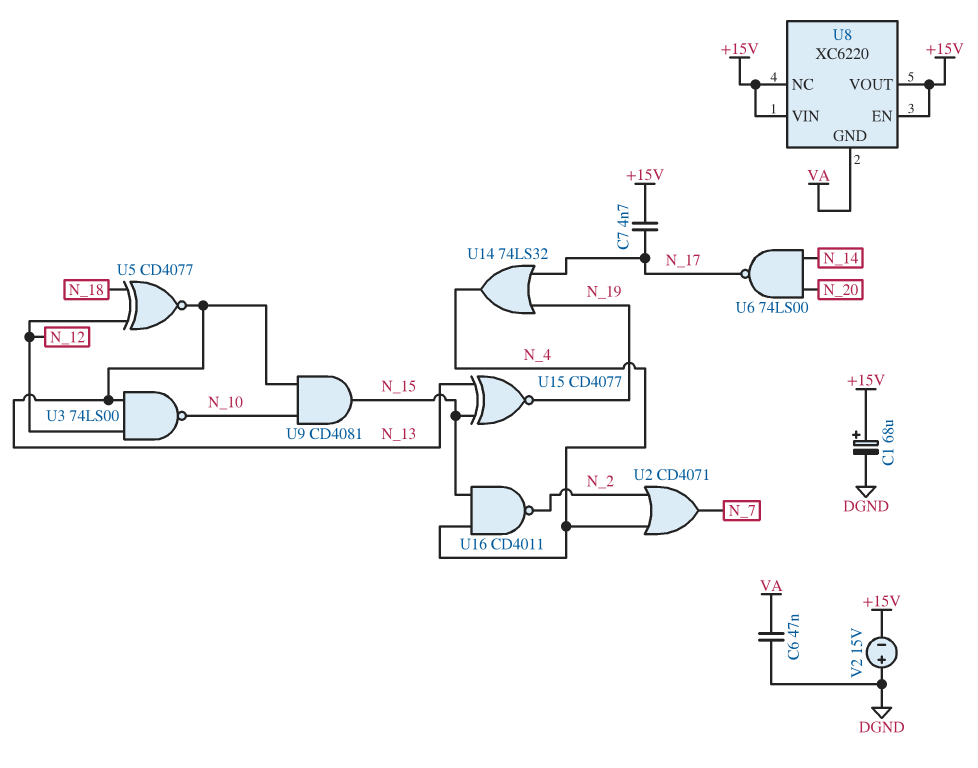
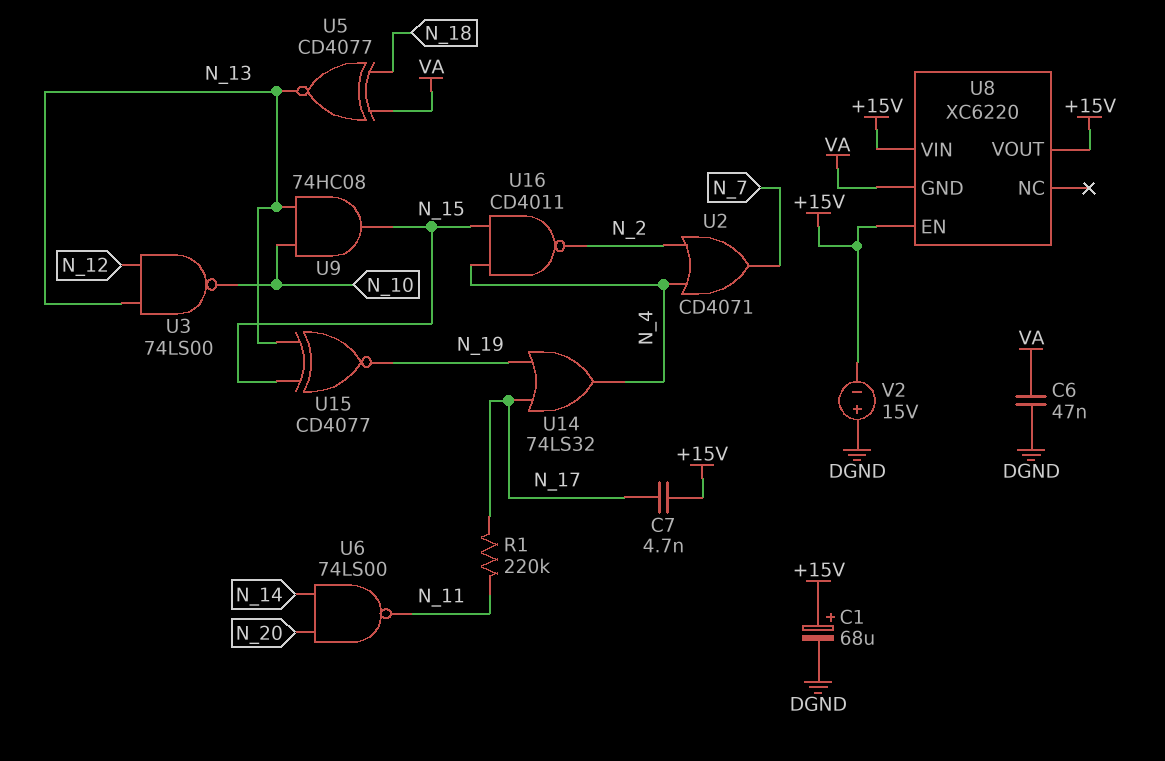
R1: none -> 220k (N_11, N_17)
U5: XNOR CD4077 (in N_12, in N_18, out N_13) -> XNOR CD4077 (in N_18, in VA, out N_13)
U6: NAND 74LS00 (in N_14, in N_20, out N_17) -> NAND 74LS00 (in N_14, in N_20, out N_11)
U8 pin NC: +15V -> none
U9: AND CD4081 (in N_10, in N_13, out N_15) -> AND 74HC08 (in N_10, in N_13, out N_15)

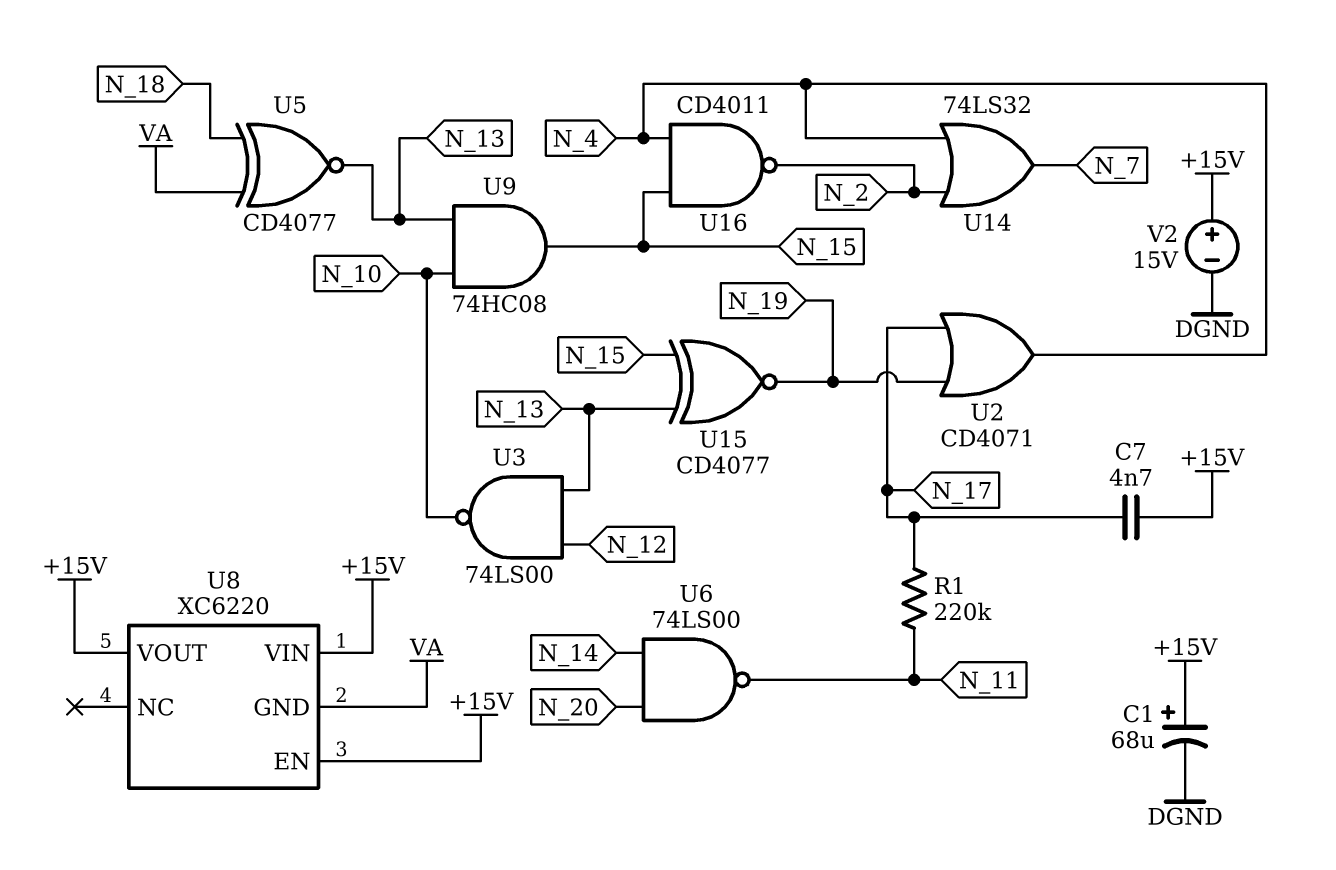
C6: 47nF (DGND, VA) -> none
U2: OR CD4071 (in N_2, in N_4, out N_7) -> OR CD4071 (in N_17, in N_19, out N_4)
U14: OR 74LS32 (in N_17, in N_19, out N_4) -> OR 74LS32 (in N_2, in N_4, out N_7)
V2: 15V (plus DGND, minus +15V) -> 15V (plus +15V, minus DGND)

